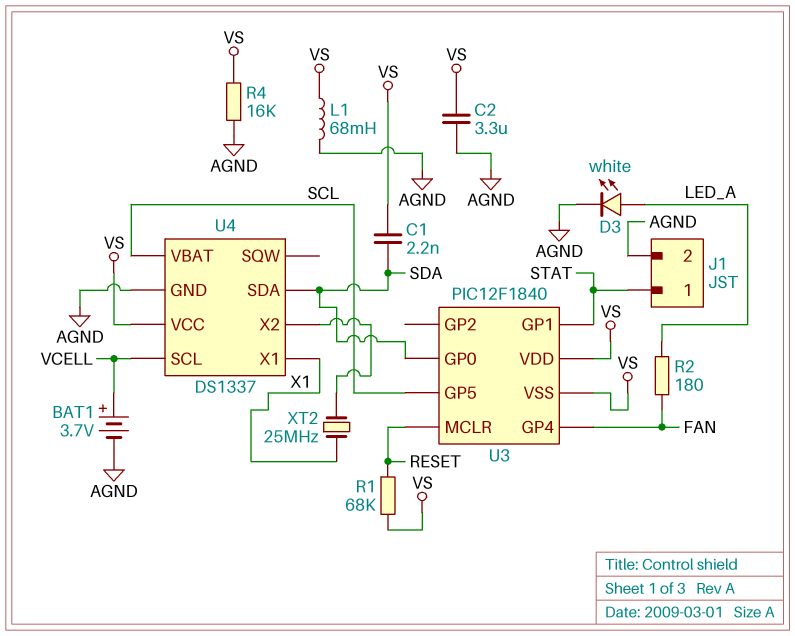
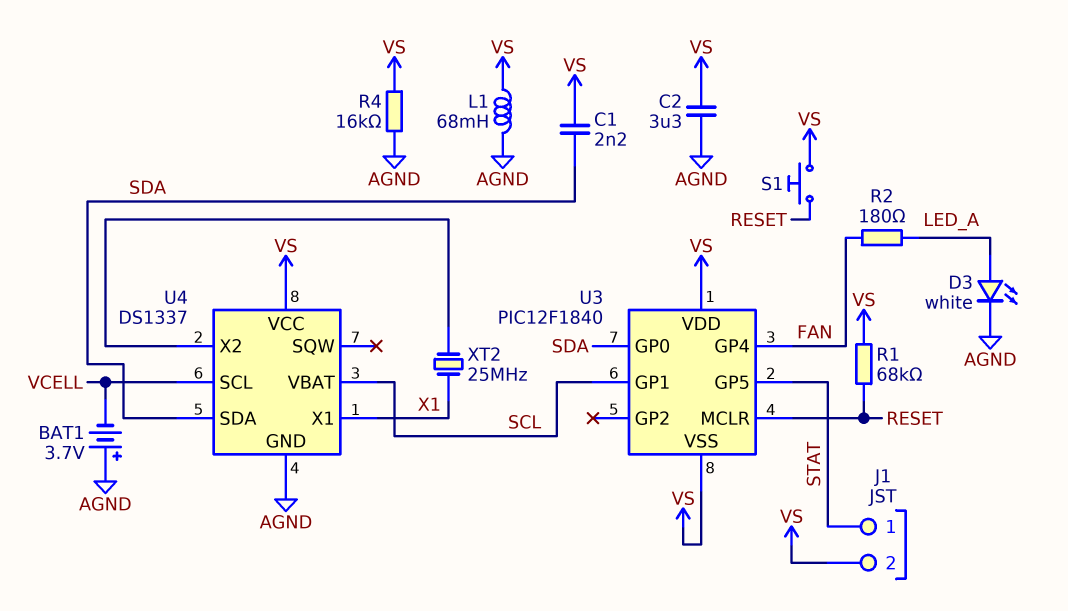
BAT1: 3.7V (plus VCELL, minus AGND) -> 3.7V (plus AGND, minus VCELL)
J1 pin 2: AGND -> VS
S1: none -> button (RESET, VS)
U3 pin GP1: STAT -> SCL
U3 pin GP5: SCL -> STAT

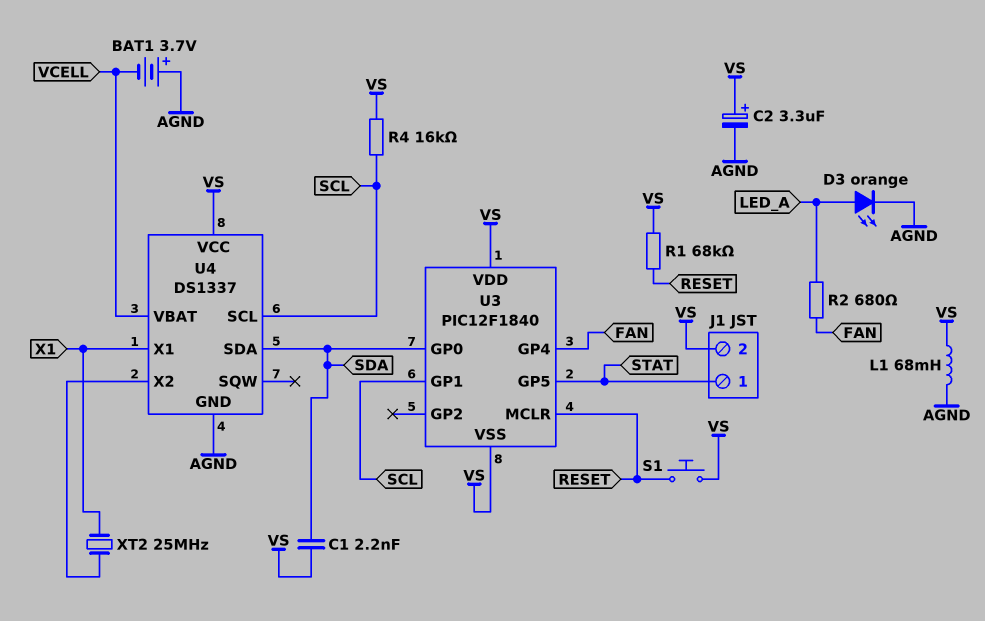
C2: 3.3uF (AGND, VS) -> 3.3uF (plus VS, minus AGND)
D3: LED white (A LED_A, K AGND) -> LED orange (A LED_A, K AGND)
R2: 180 (FAN, LED_A) -> 680 (FAN, LED_A)
R4: 16k (AGND, VS) -> 16k (SCL, VS)
U4 pin SCL: VCELL -> SCL
U4 pin VBAT: SCL -> VCELL

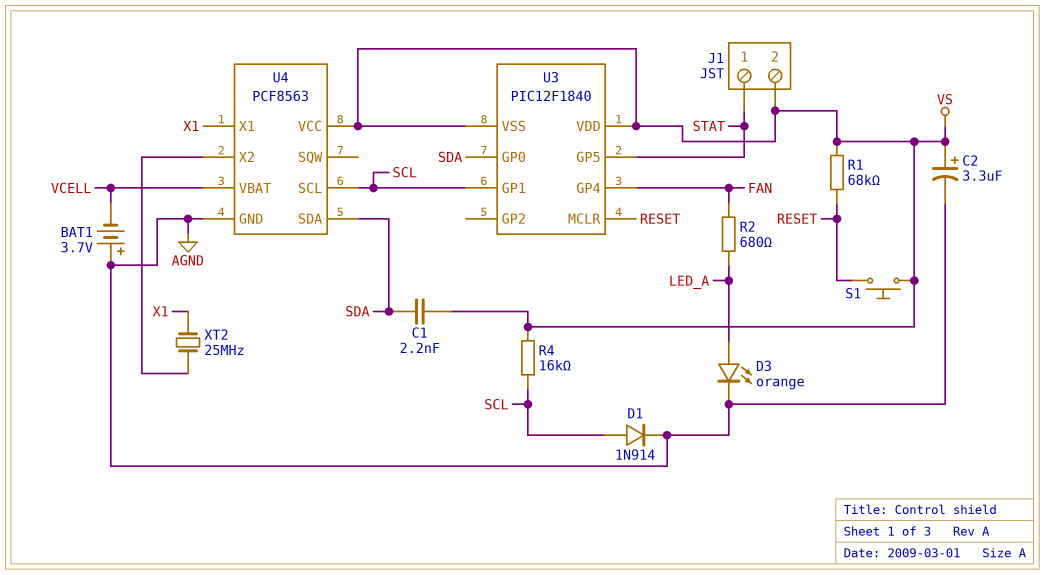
D1: none -> diode 1N914 (A SCL, K AGND)
L1: 68mH (AGND, VS) -> none
U4: DS1337 -> PCF8563

